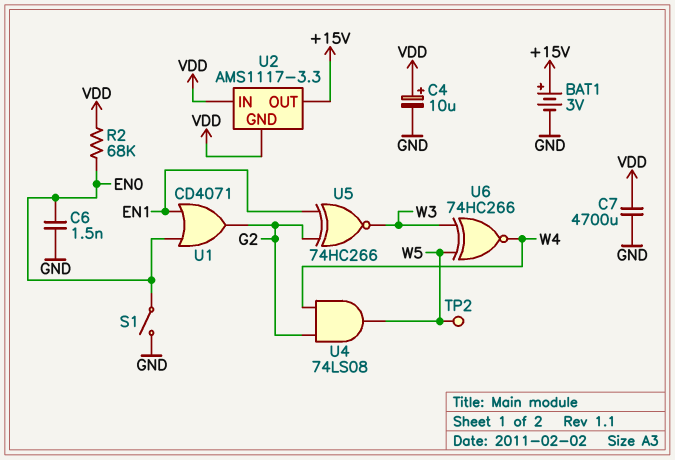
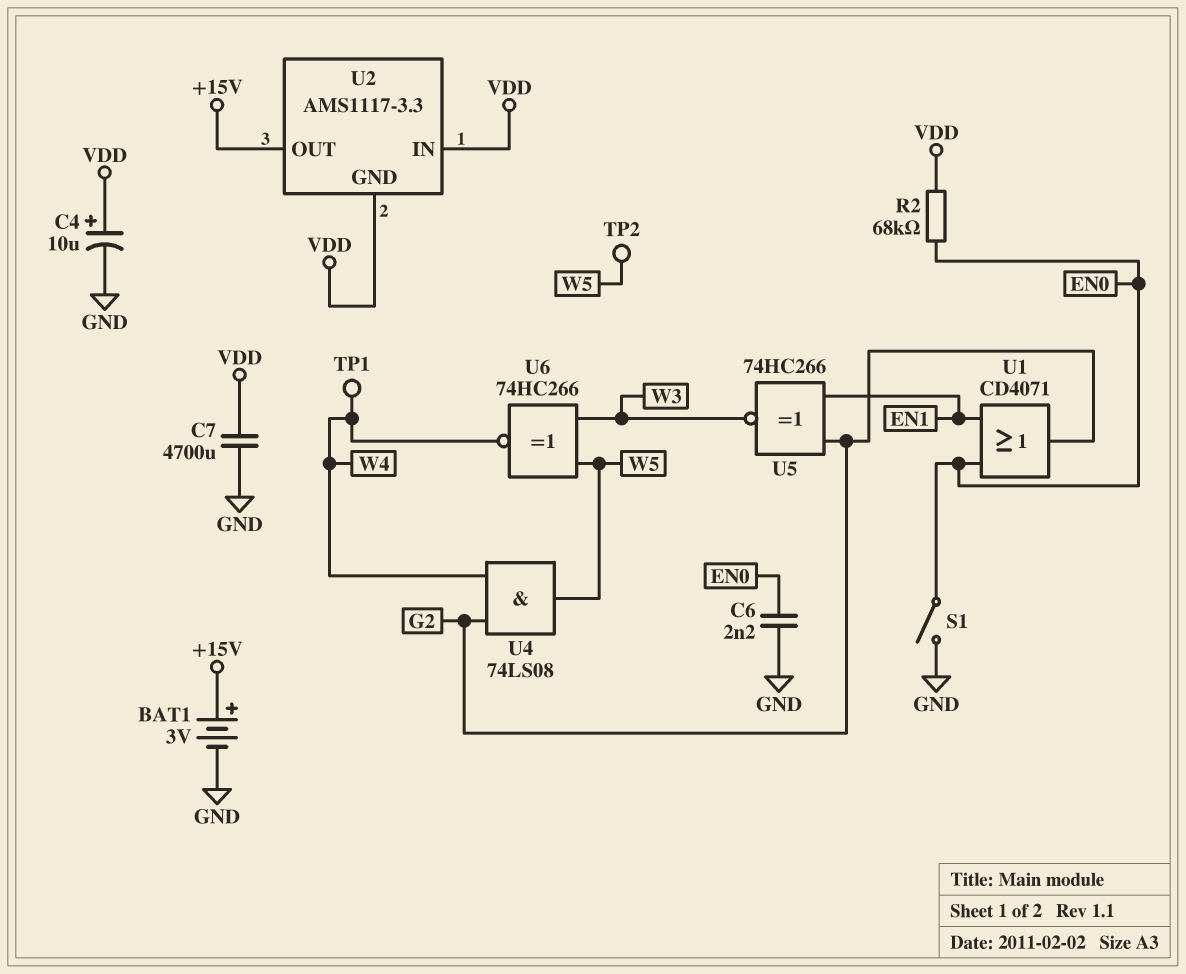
C6: 1.5nF (EN0, GND) -> 2.2nF (EN0, GND)
TP1: none -> test point (W4)

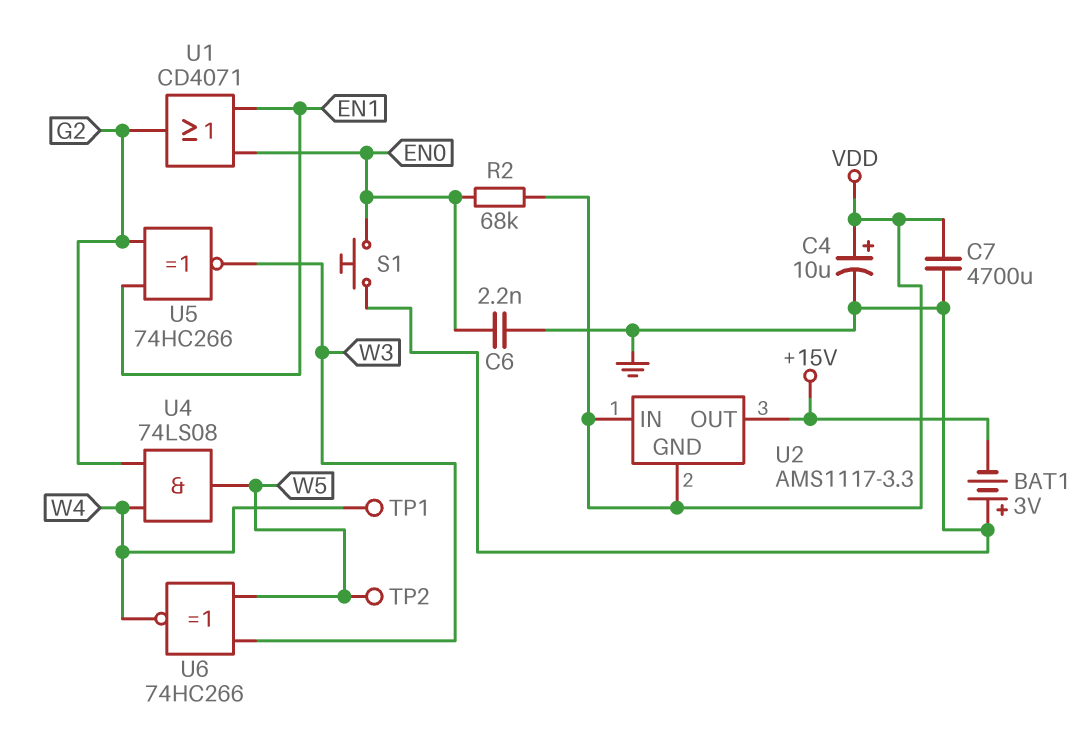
BAT1: 3V (plus +15V, minus GND) -> 3V (plus GND, minus +15V)
S1: switch (EN0, GND) -> button (EN0, GND)

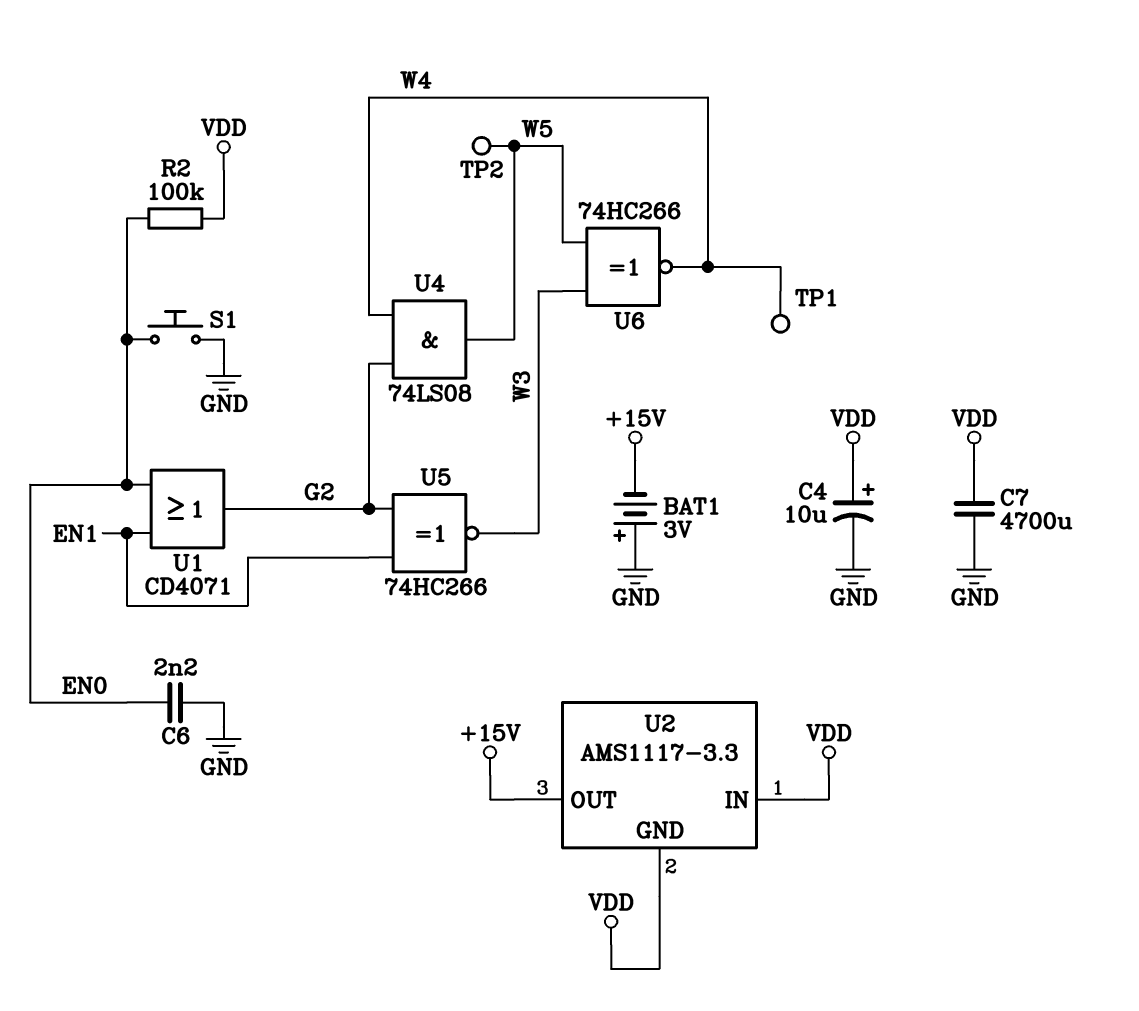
R2: 68k (EN0, VDD) -> 100k (EN0, VDD)

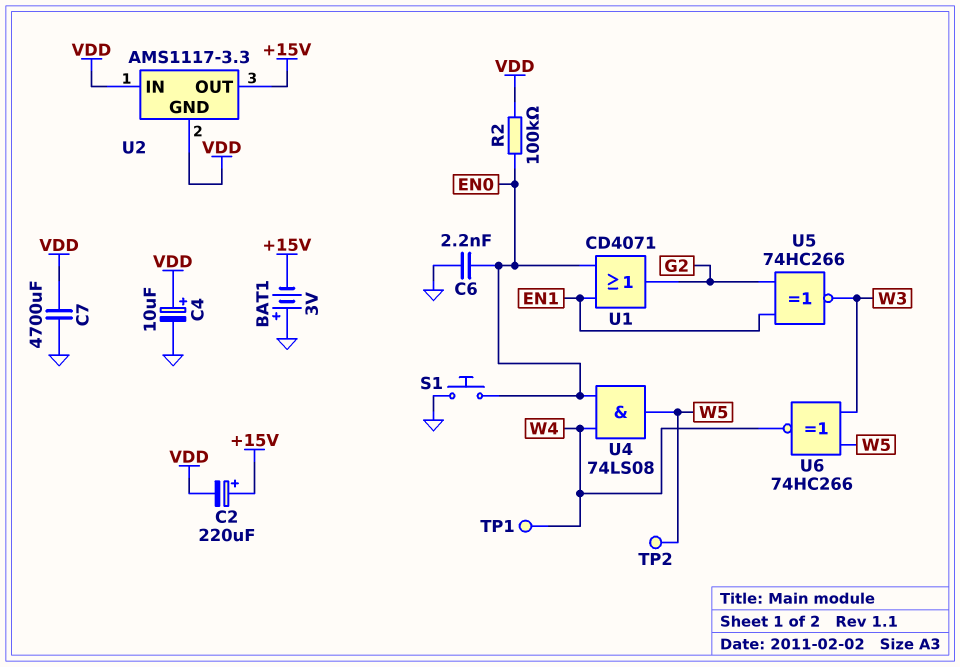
C2: none -> 220uF (plus +15V, minus VDD)
U4: AND 74LS08 (in G2, in W4, out W5) -> AND 74LS08 (in EN0, in W4, out W5)

